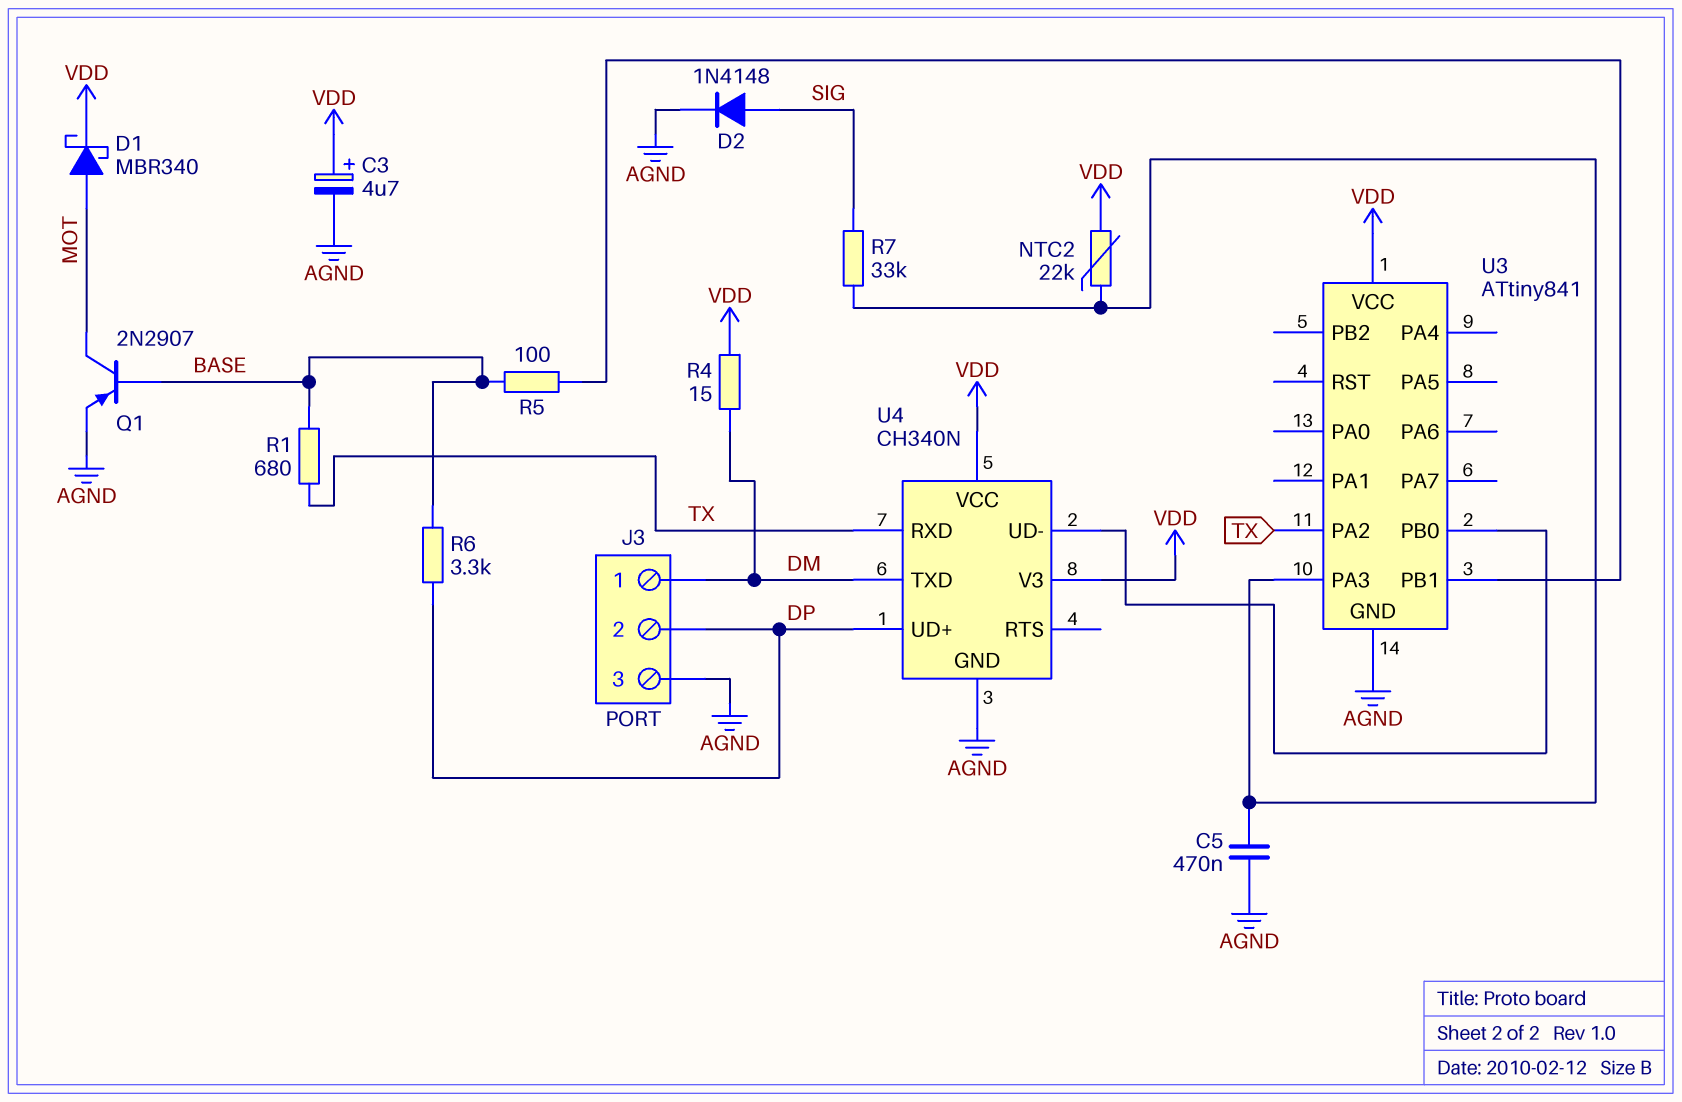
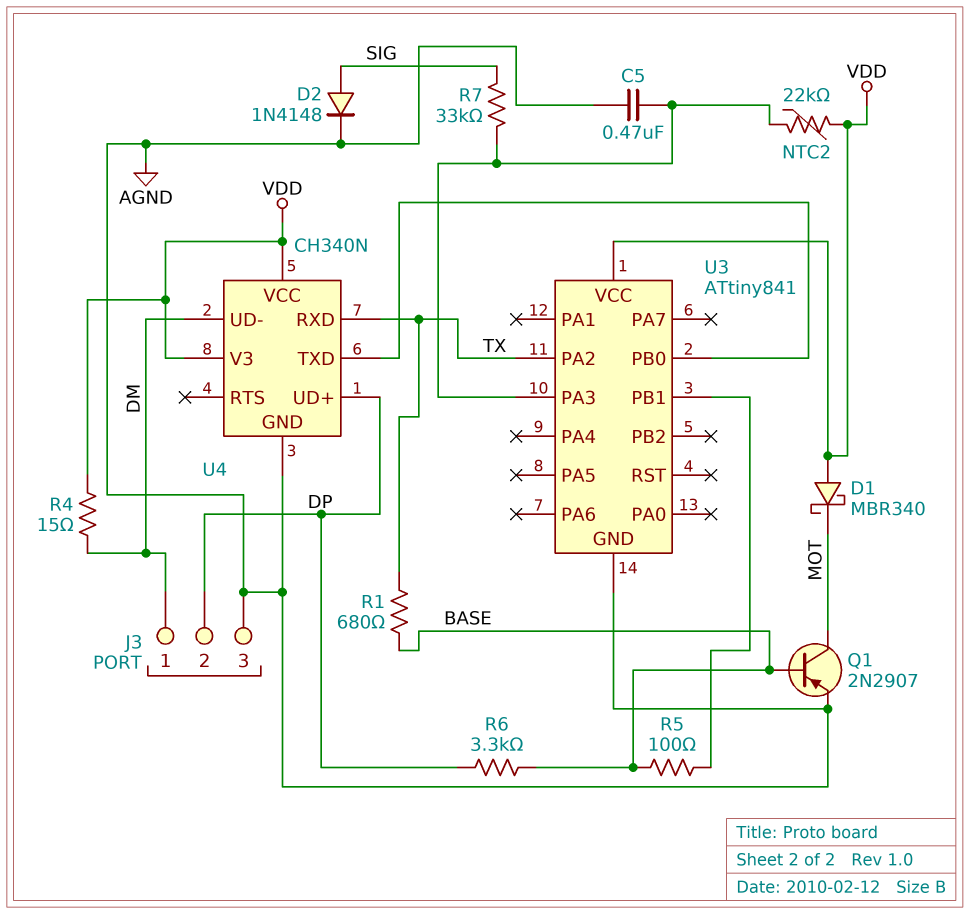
C3: 4.7uF (plus VDD, minus AGND) -> none
D1: schottky MBR340 (A MOT, K VDD) -> schottky MBR340 (A VDD, K MOT)
U4 pin TXD: DM -> U3/PB0
U4 pin UD-: U3/PB0 -> DM

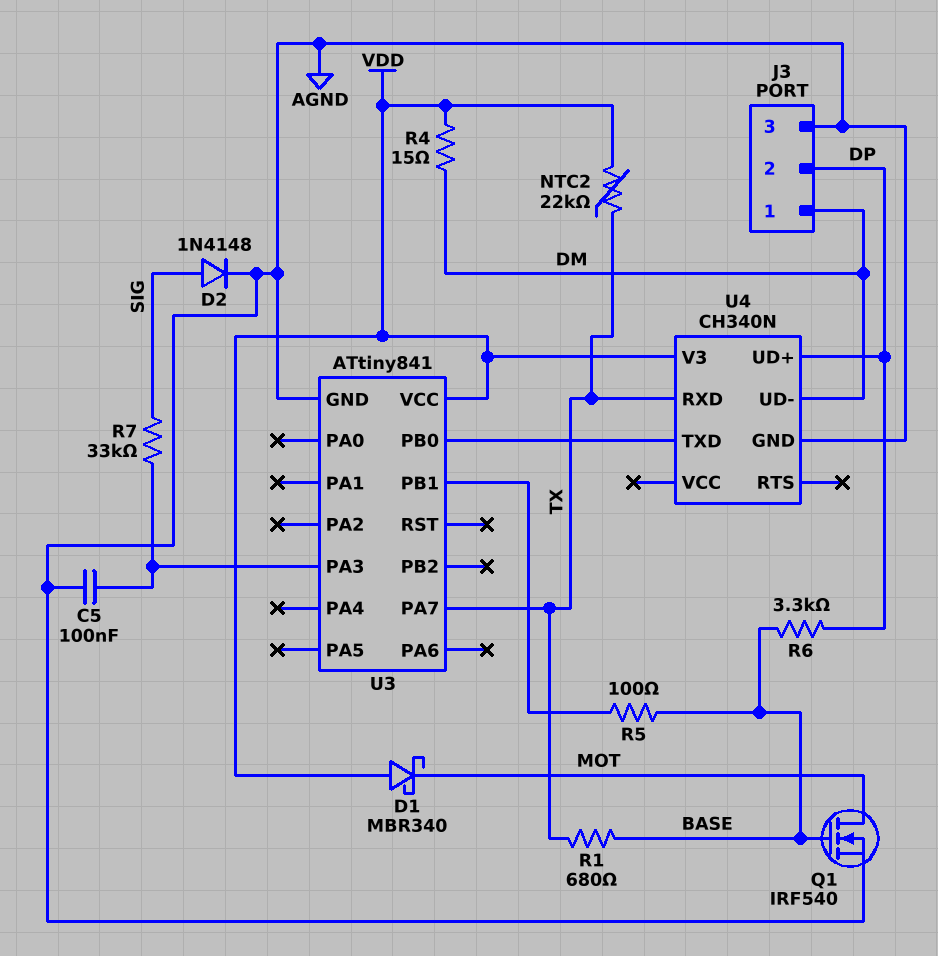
C5: 470nF (AGND, U3/PA3) -> 100nF (AGND, U3/PA3)
NTC2: 22k (U3/PA3, VDD) -> 22k (TX, VDD)
Q1: PNP 2N2907 (B BASE, C MOT, E AGND) -> NMOS IRF540 (G BASE, D MOT, S AGND)
U3 pin PA2: TX -> none
U3 pin PA7: none -> TX
U4 pin VCC: VDD -> none

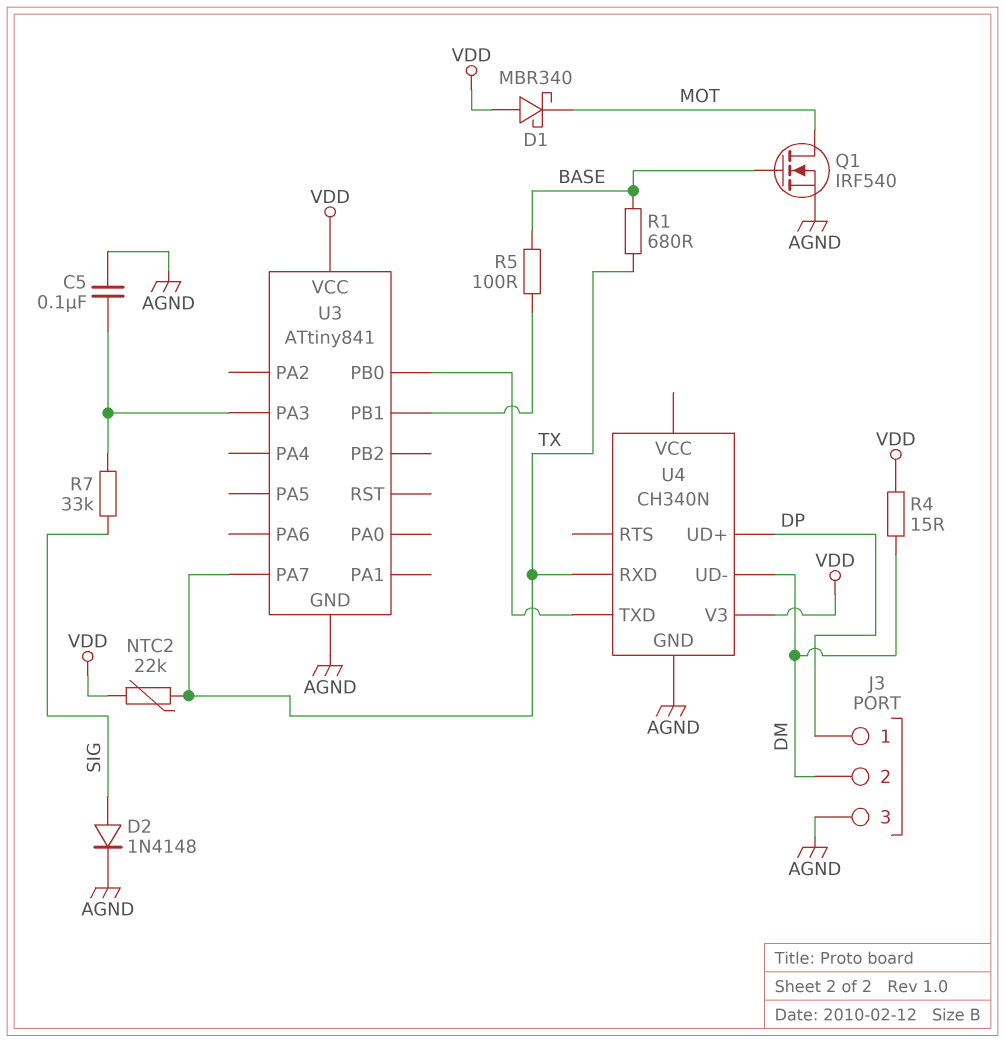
J3 pin 1: DM -> DP
J3 pin 2: DP -> DM
R6: 3.3k (BASE, DP) -> none

